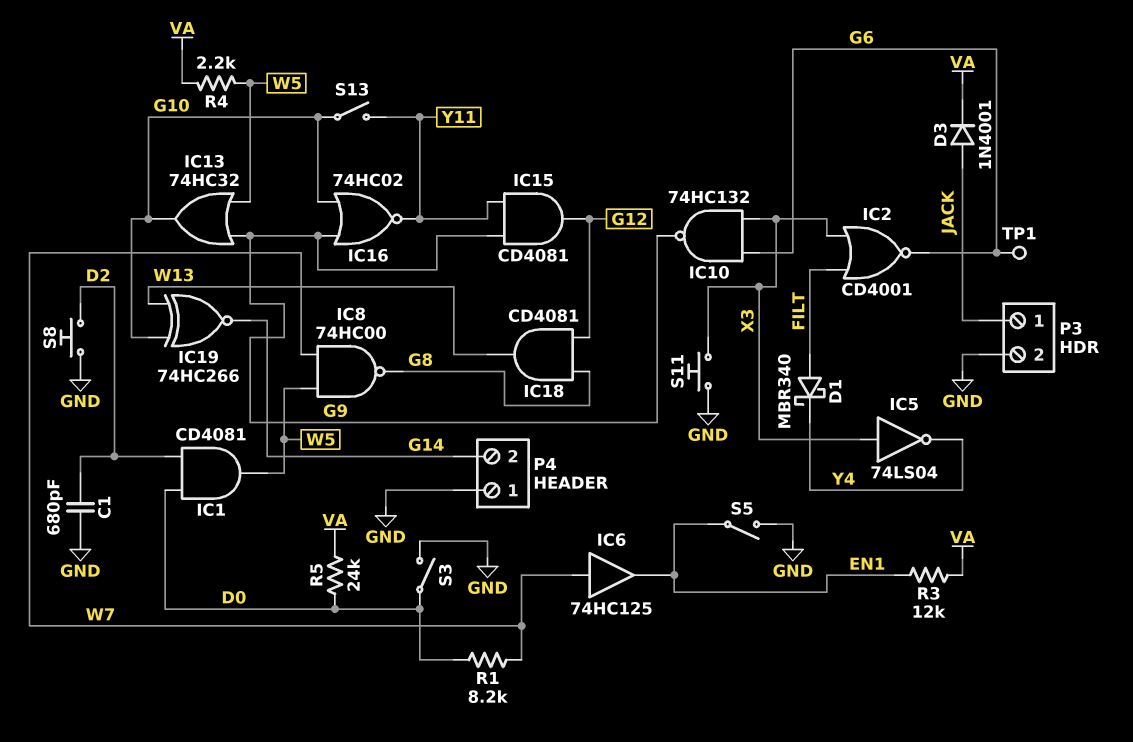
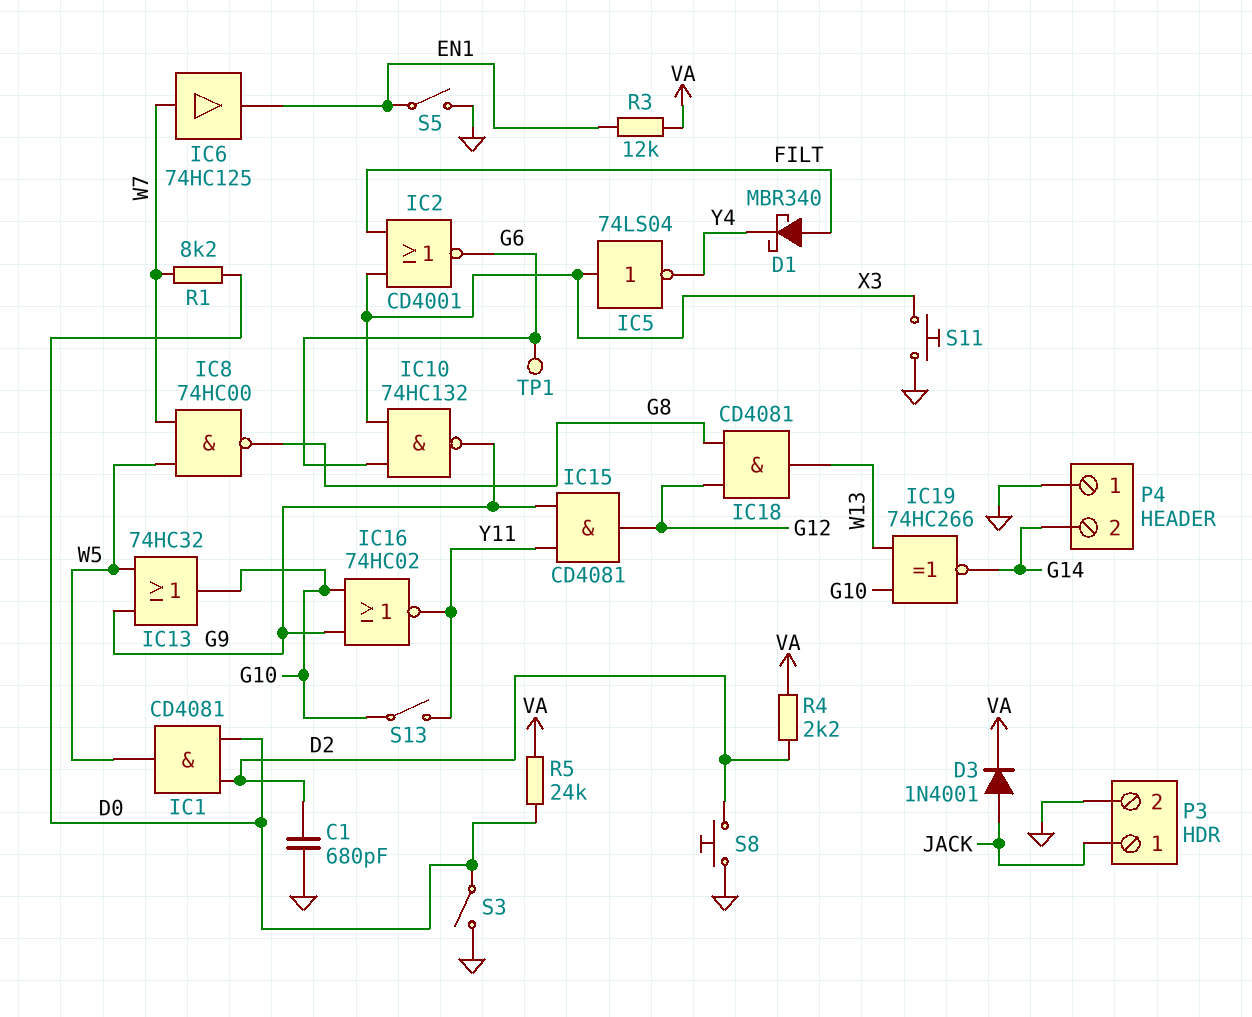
R4: 2.2k (VA, W5) -> 2.2k (D2, VA)

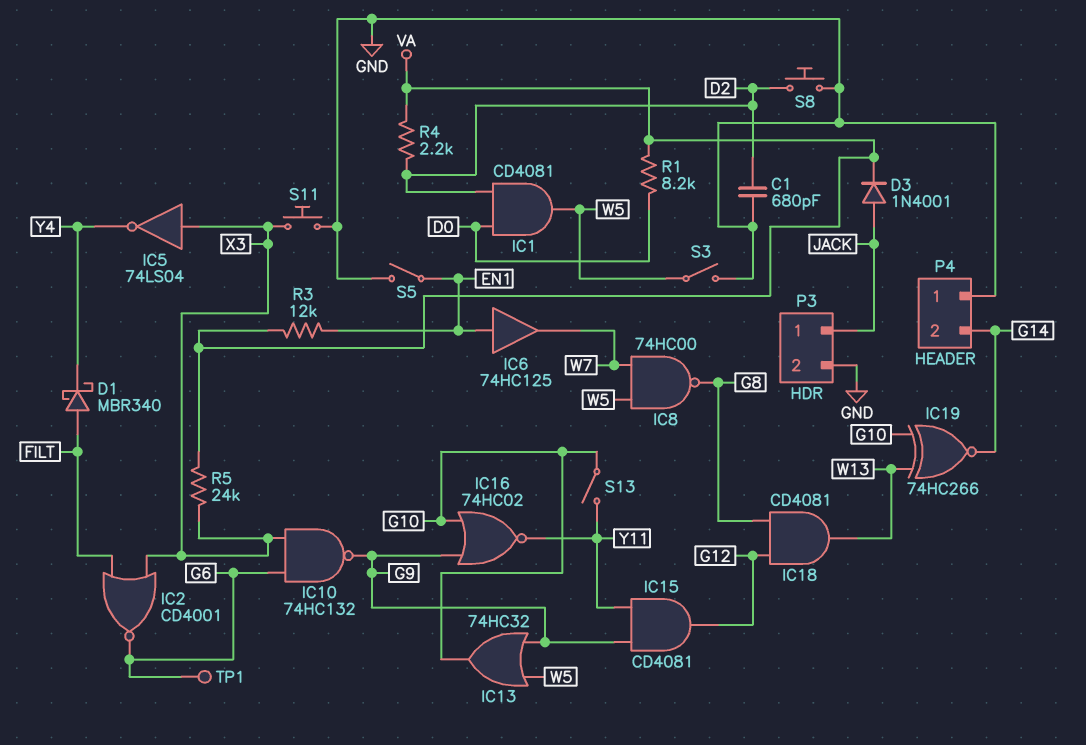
IC6: buffer 74HC125 (in W7, out EN1) -> buffer 74HC125 (in EN1, out W7)
R1: 8.2k (D0, W7) -> 8.2k (D0, VA)
R5: 24k (D0, VA) -> 24k (VA, X3)
S3: switch (D0, GND) -> switch (GND, W5)

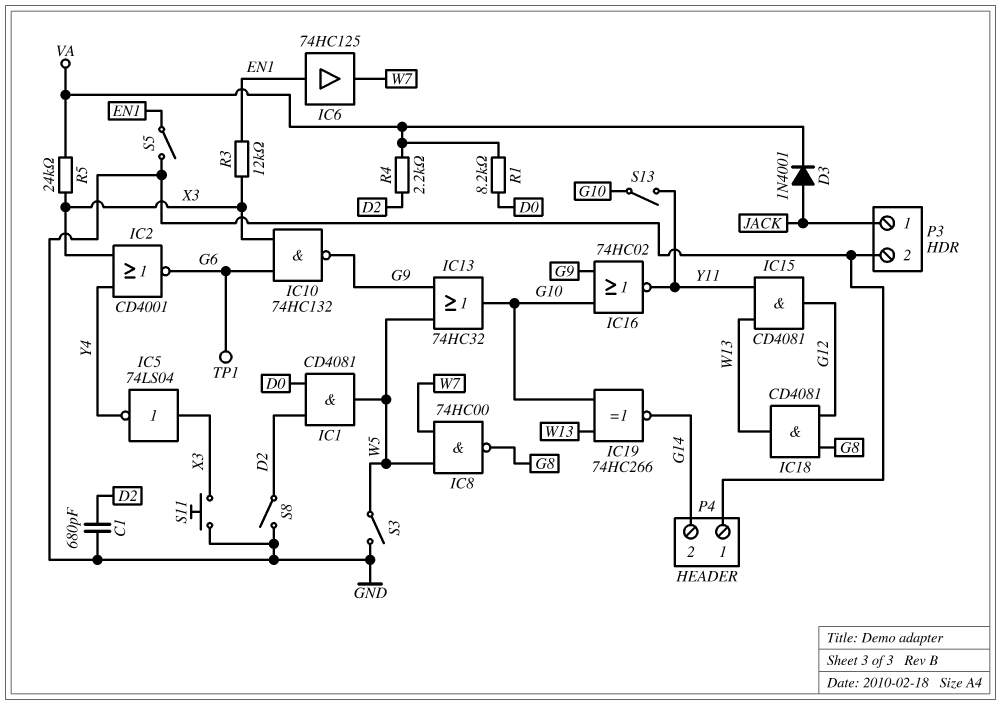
D1: schottky MBR340 (A FILT, K Y4) -> none
IC2: NOR CD4001 (in FILT, in X3, out G6) -> NOR CD4001 (in X3, in Y4, out G6)
IC15: AND CD4081 (in G9, in Y11, out G12) -> AND CD4081 (in W13, in Y11, out G12)
R3: 12k (EN1, VA) -> 12k (EN1, X3)
S8: button (D2, GND) -> switch (D2, GND)

